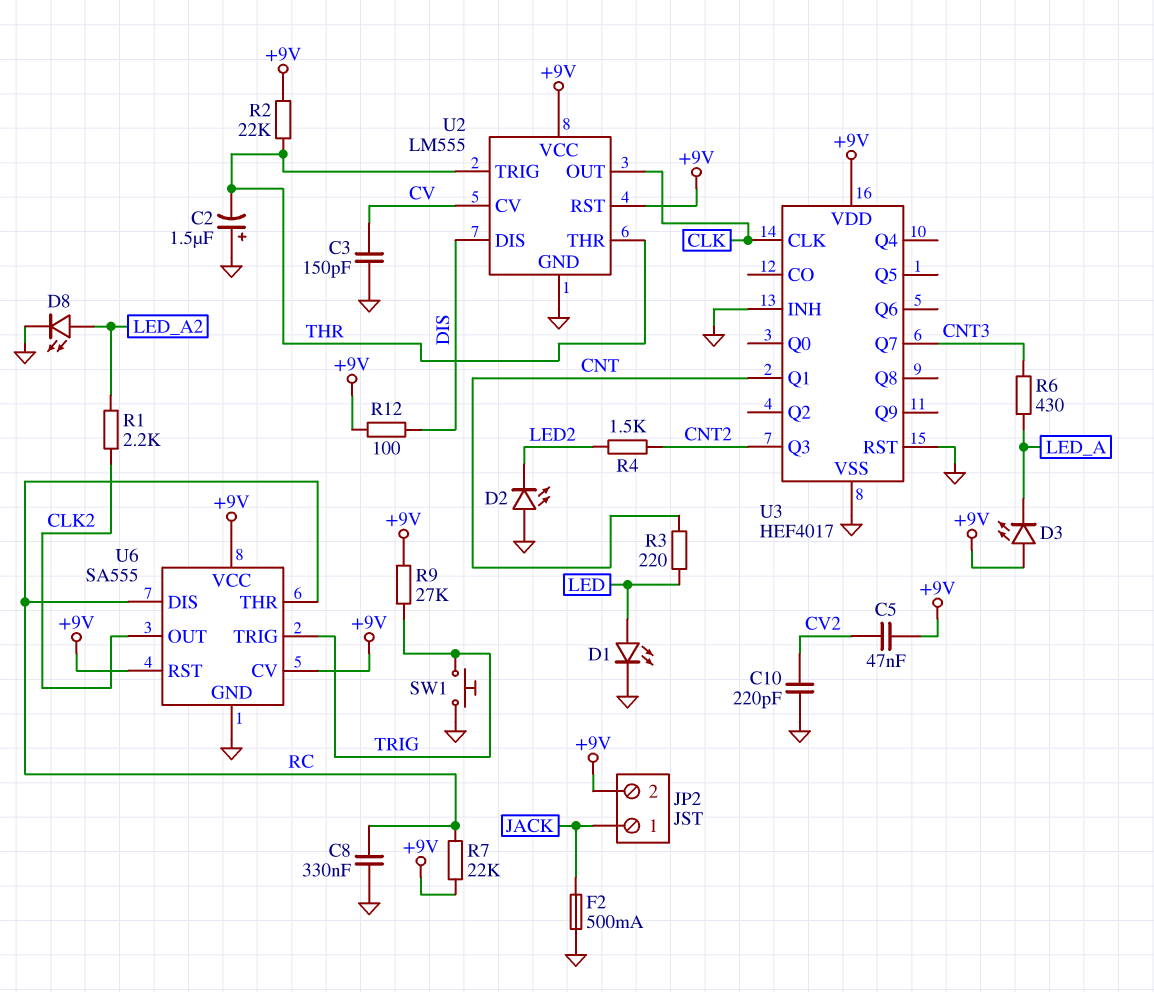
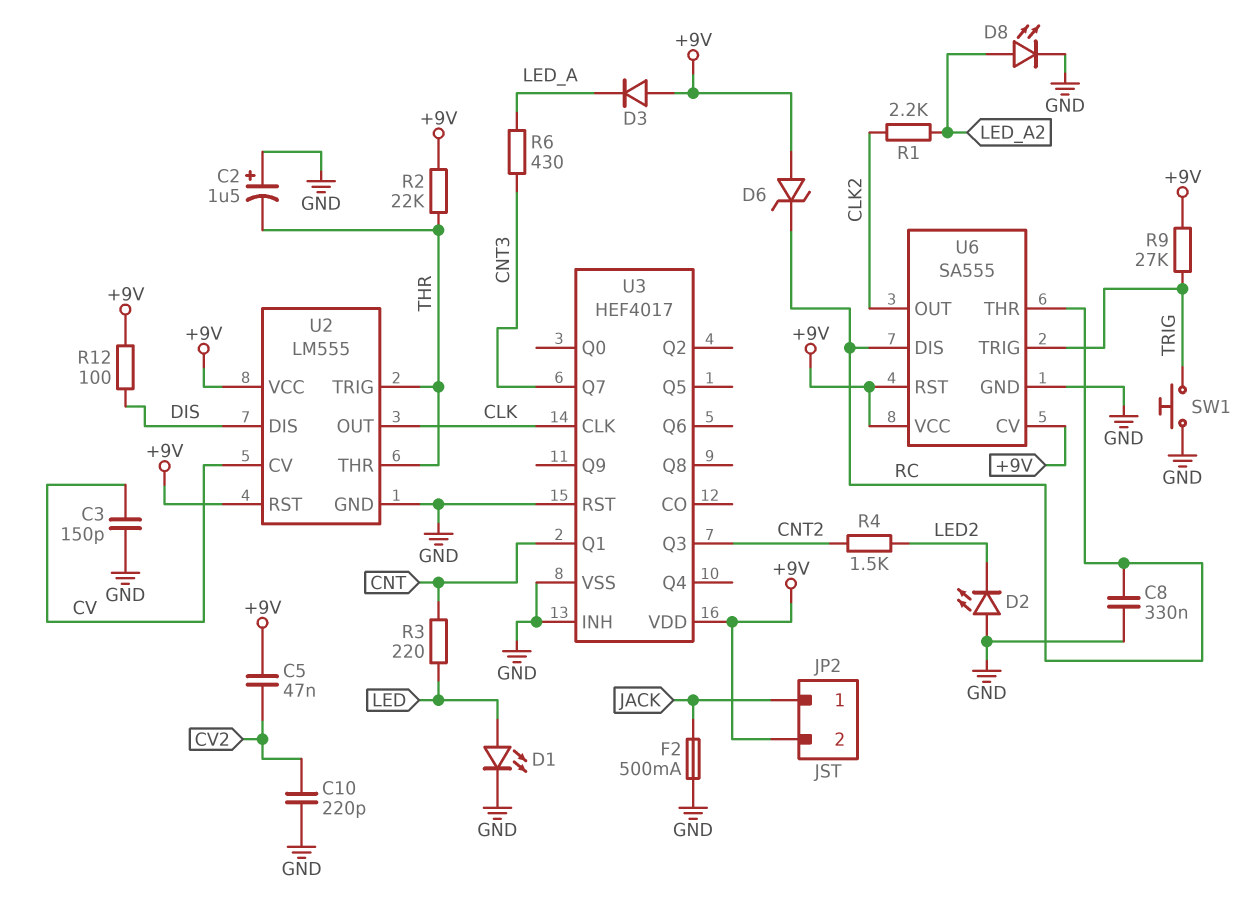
D3: LED (A +9V, K LED_A) -> diode (A +9V, K LED_A)
D6: none -> zener (A +9V, K RC)
R7: 22k (+9V, RC) -> none

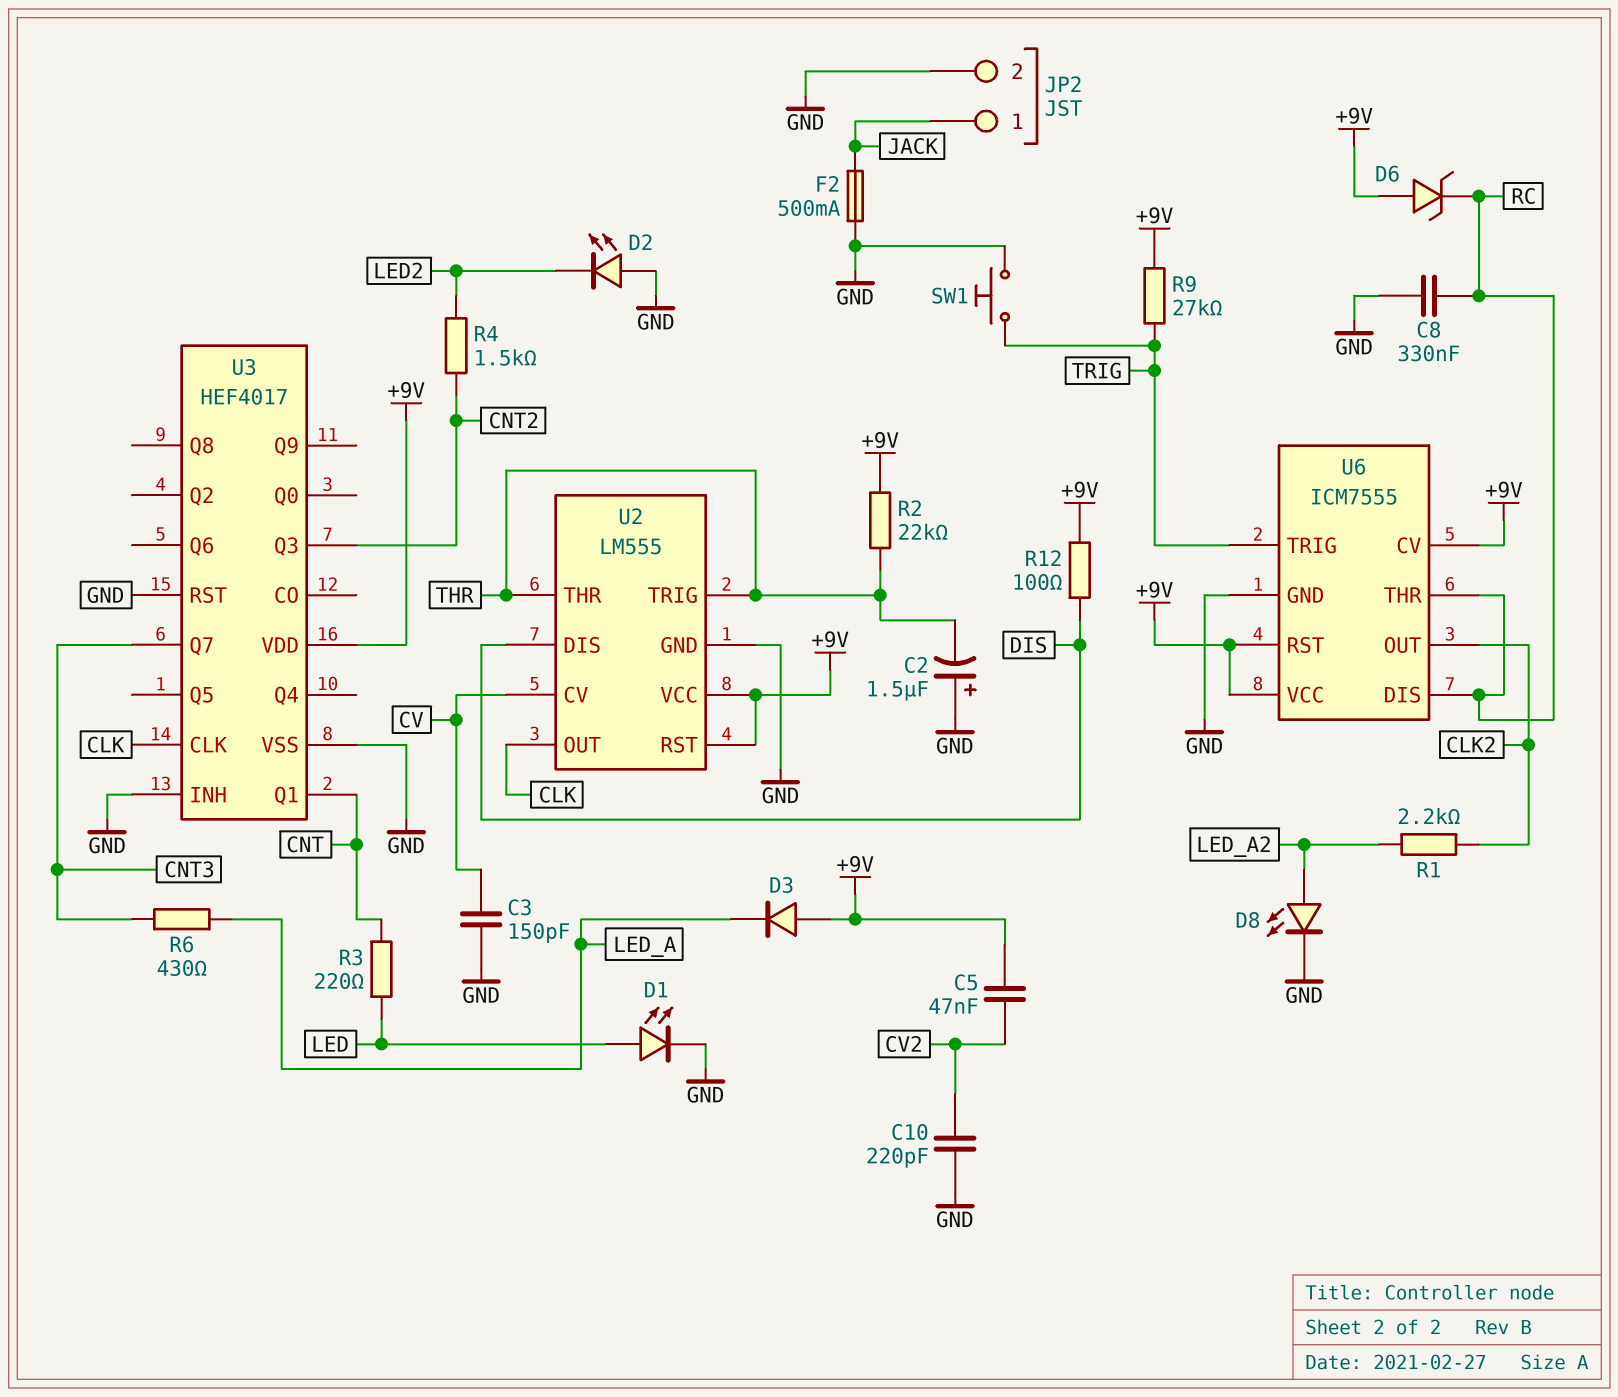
JP2 pin 2: +9V -> GND
U6: SA555 -> ICM7555

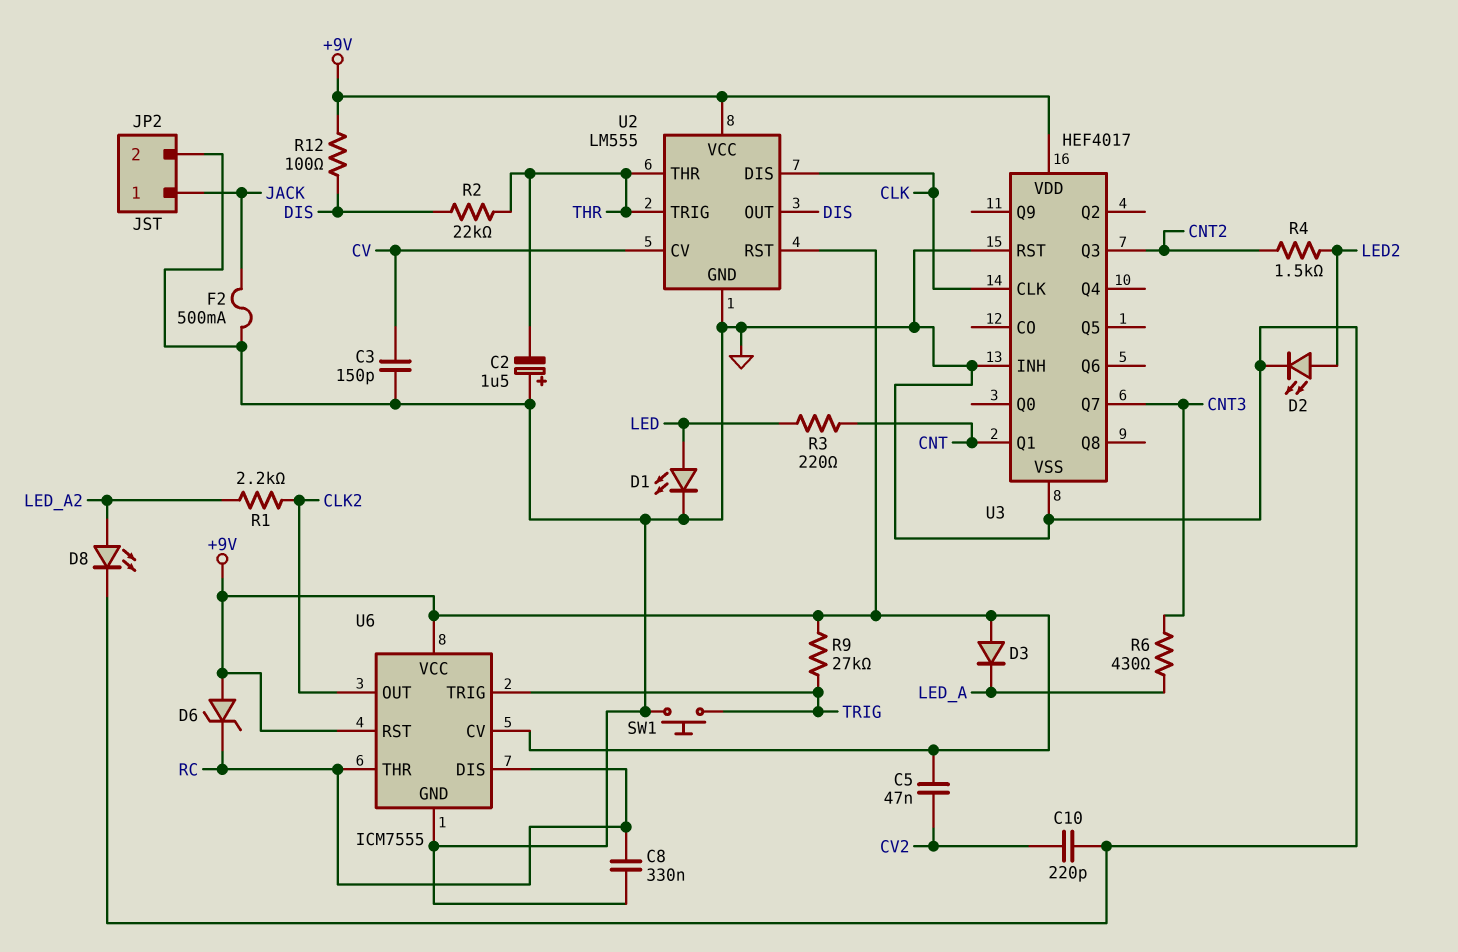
D2: LED (A GND, K LED2) -> LED (A LED2, K GND)
R2: 22k (+9V, THR) -> 22k (DIS, THR)
U2 pin DIS: DIS -> CLK
U2 pin OUT: CLK -> DIS

